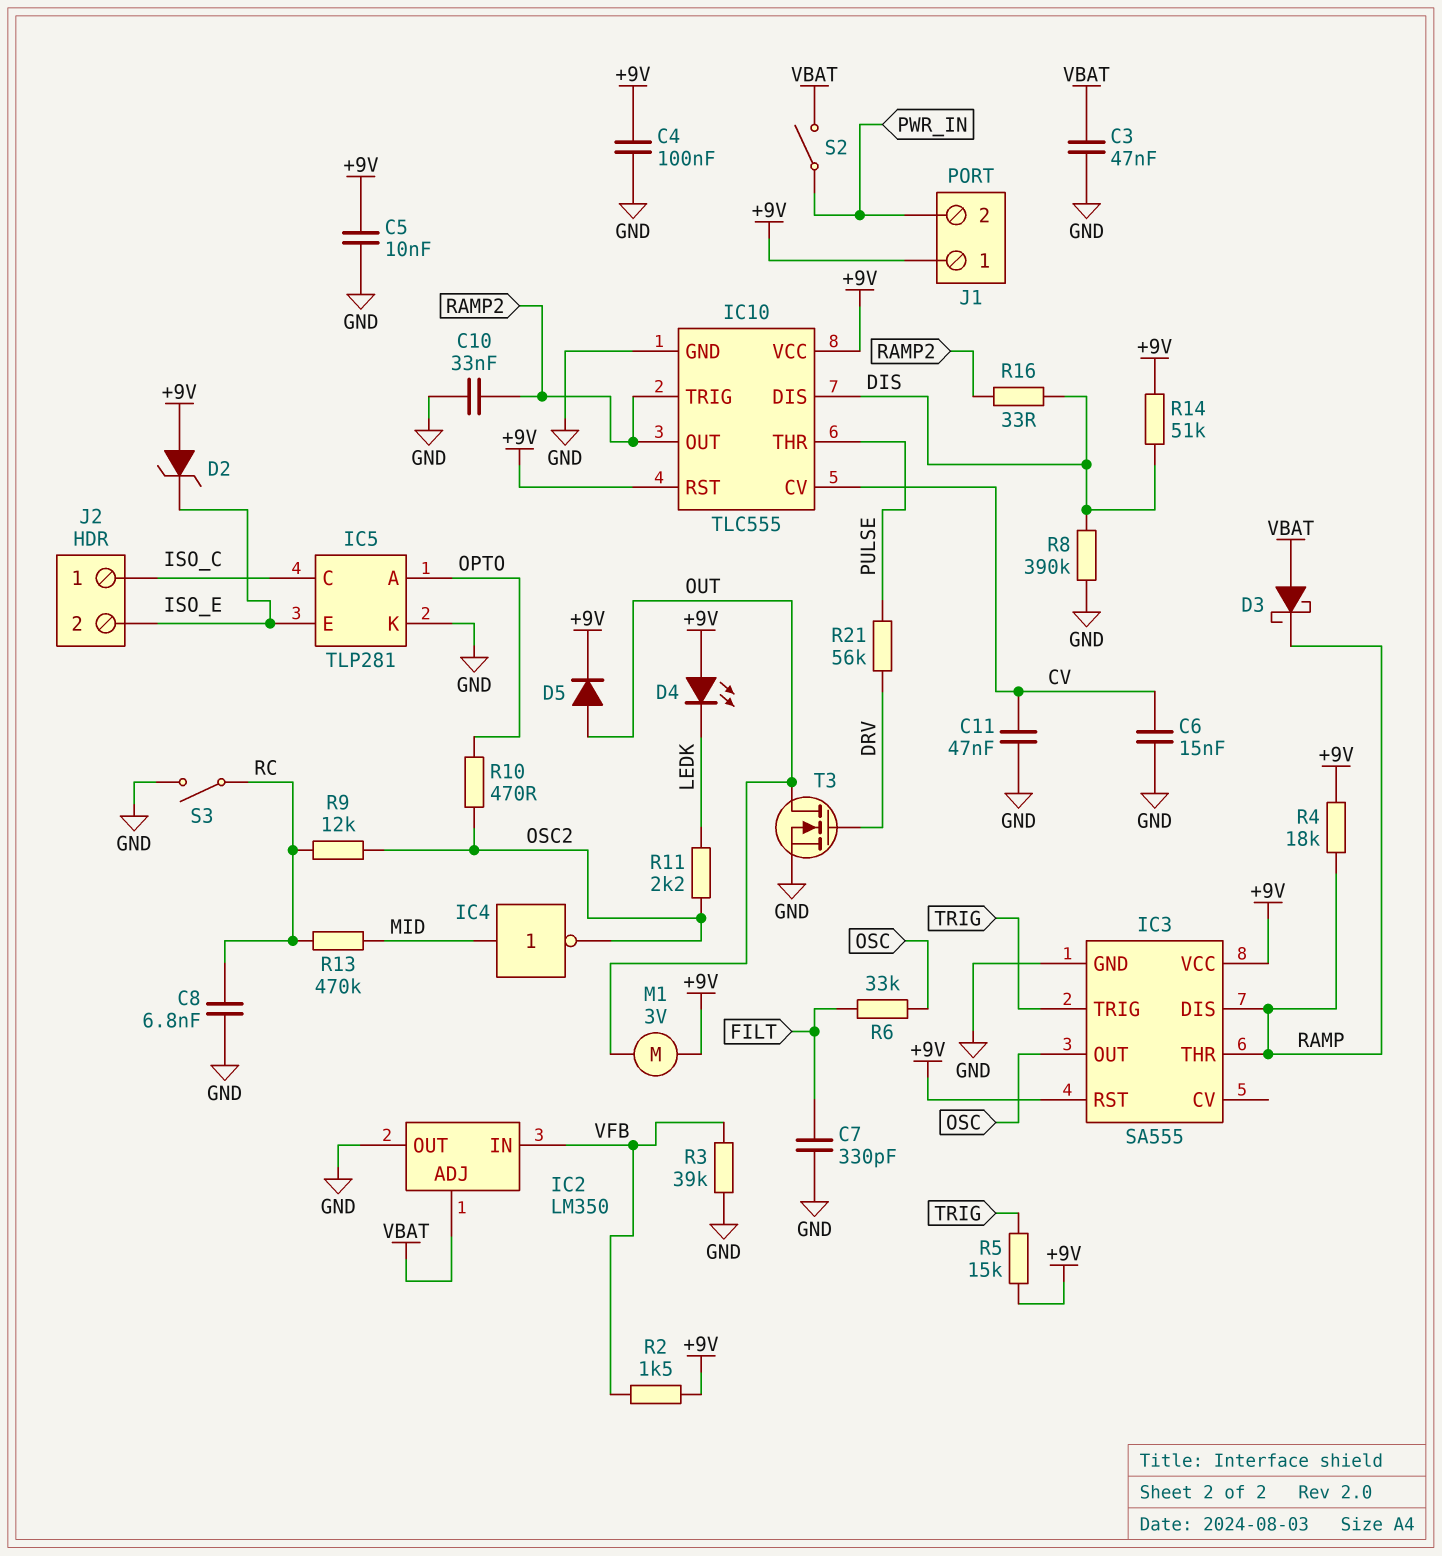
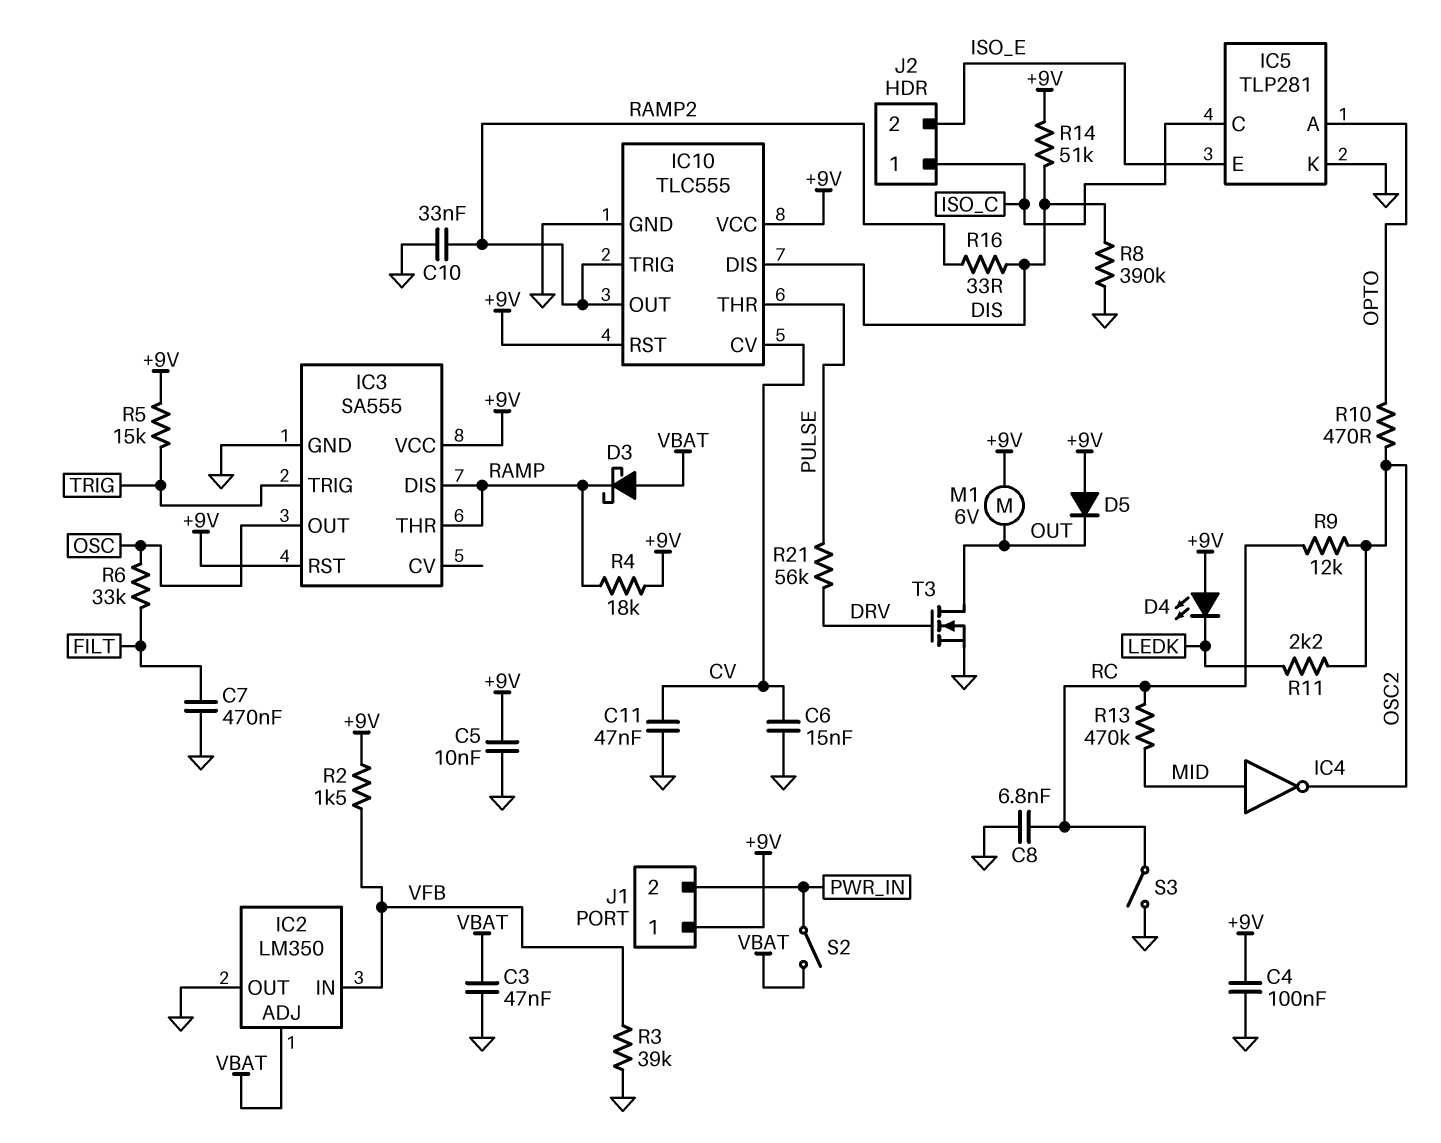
C7: 330pF (FILT, GND) -> 470nF (FILT, GND)
D2: zener (A +9V, K ISO_E) -> none
D5: diode (A OUT, K +9V) -> diode (A +9V, K OUT)
M1: motor 3V (+9V, OUT) -> motor 6V (+9V, OUT)

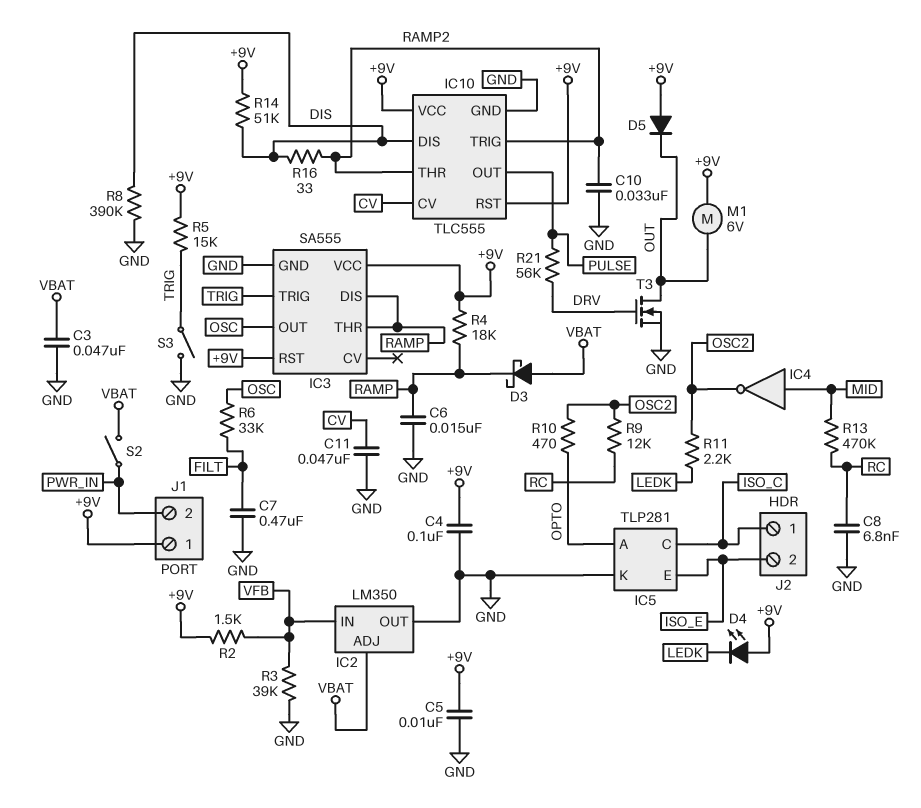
C6: 15nF (CV, GND) -> 15nF (GND, RAMP)
IC10 pin OUT: RAMP2 -> PULSE
IC10 pin THR: PULSE -> RAMP2
S3: switch (GND, RC) -> switch (GND, TRIG)

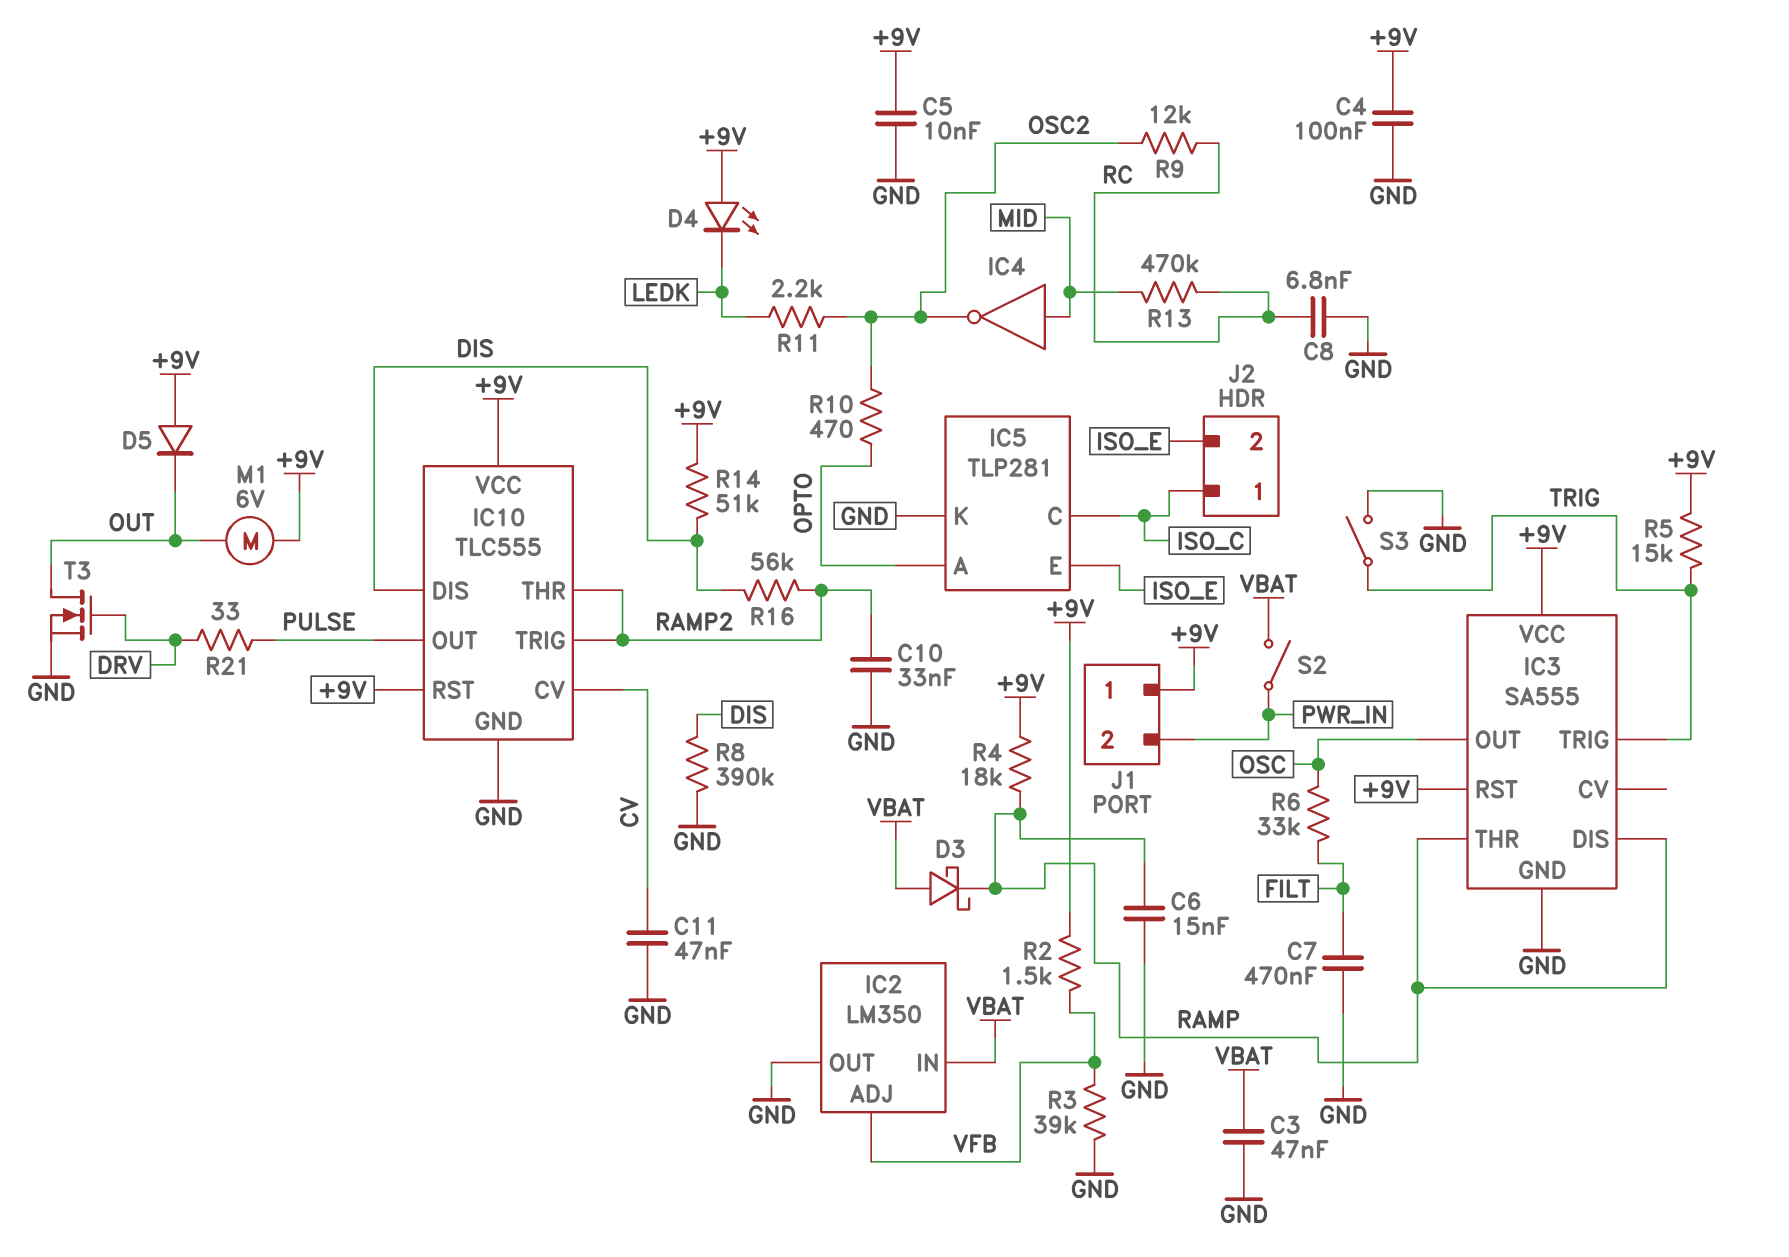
IC2 pin ADJ: VBAT -> VFB
IC2 pin IN: VFB -> VBAT
R16: 33 (DIS, RAMP2) -> 56k (DIS, RAMP2)
R21: 56k (DRV, PULSE) -> 33 (DRV, PULSE)

